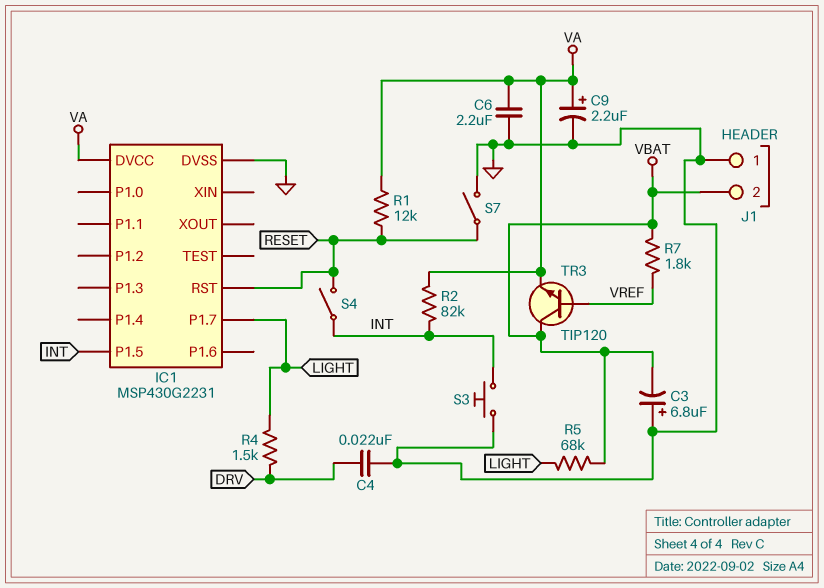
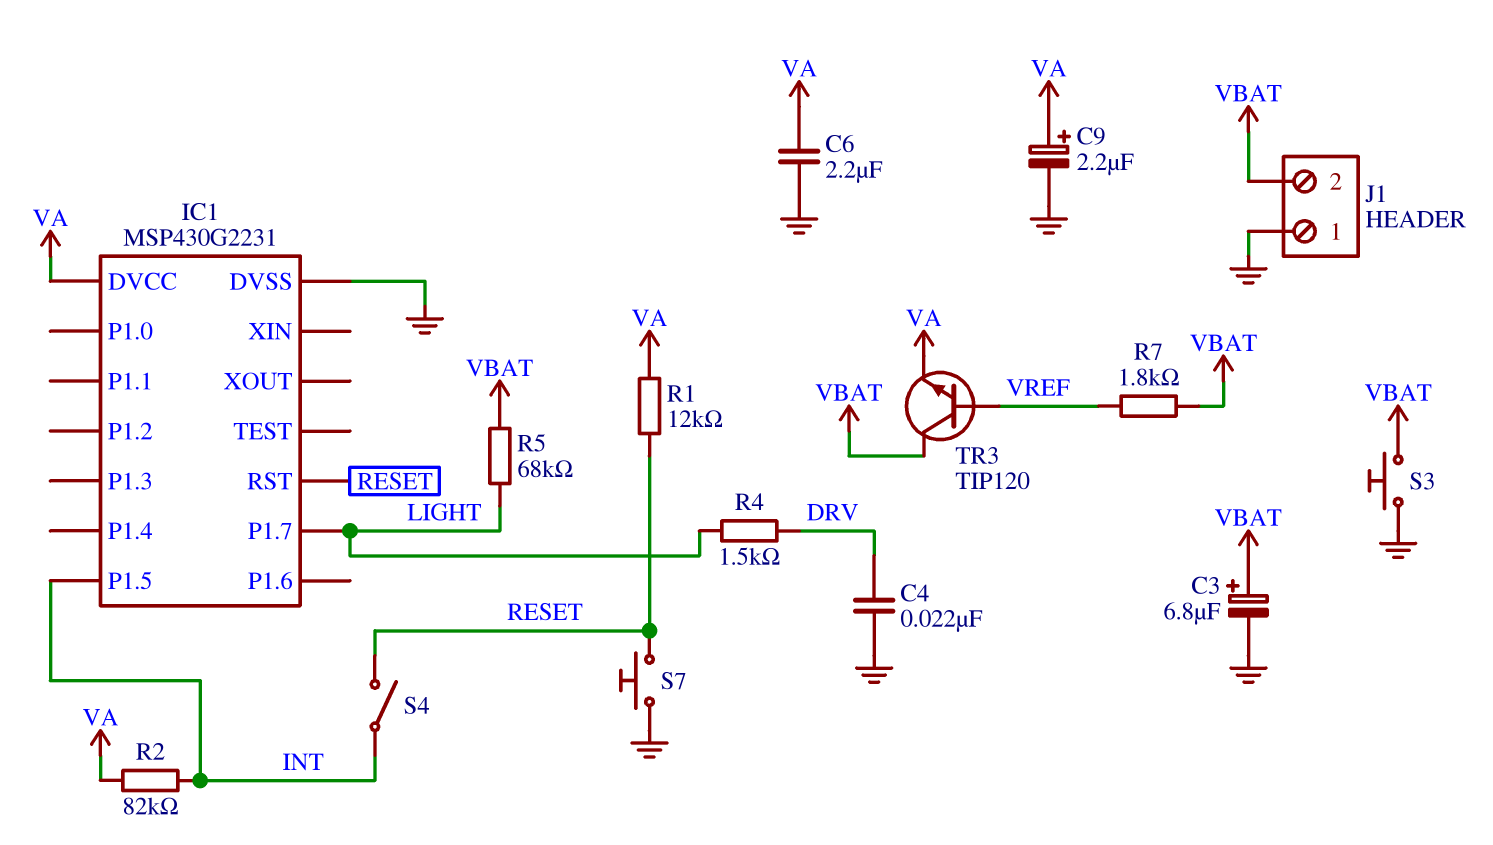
C3: 6.8uF (plus GND, minus VBAT) -> 6.8uF (plus VBAT, minus GND)
S3: button (GND, INT) -> button (GND, VBAT)
S7: switch (GND, RESET) -> button (GND, RESET)

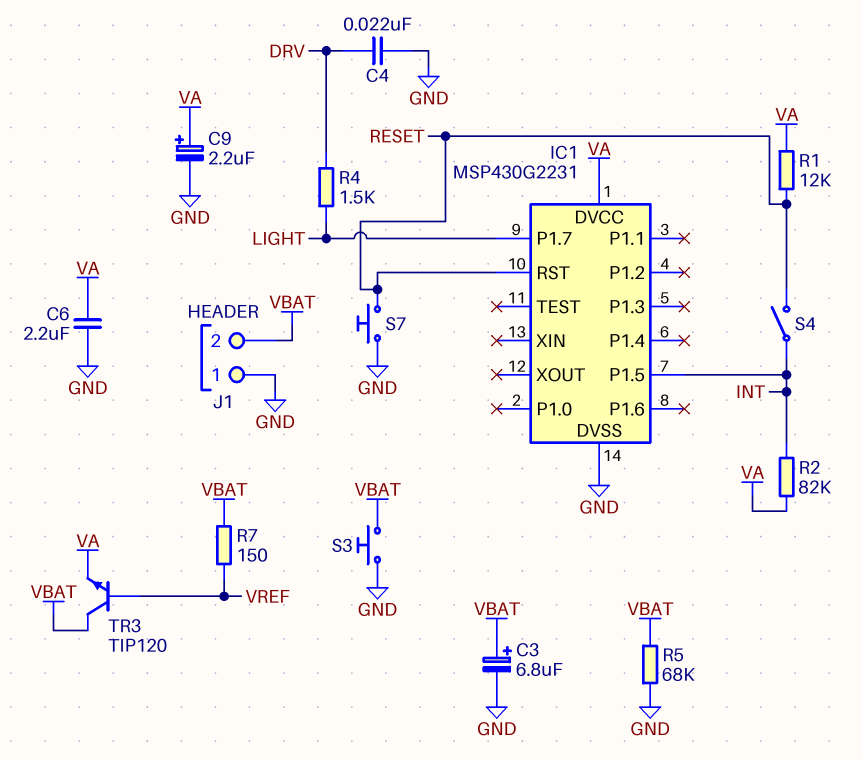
R5: 68k (LIGHT, VBAT) -> 68k (GND, VBAT)
R7: 1.8k (VBAT, VREF) -> 150 (VBAT, VREF)

